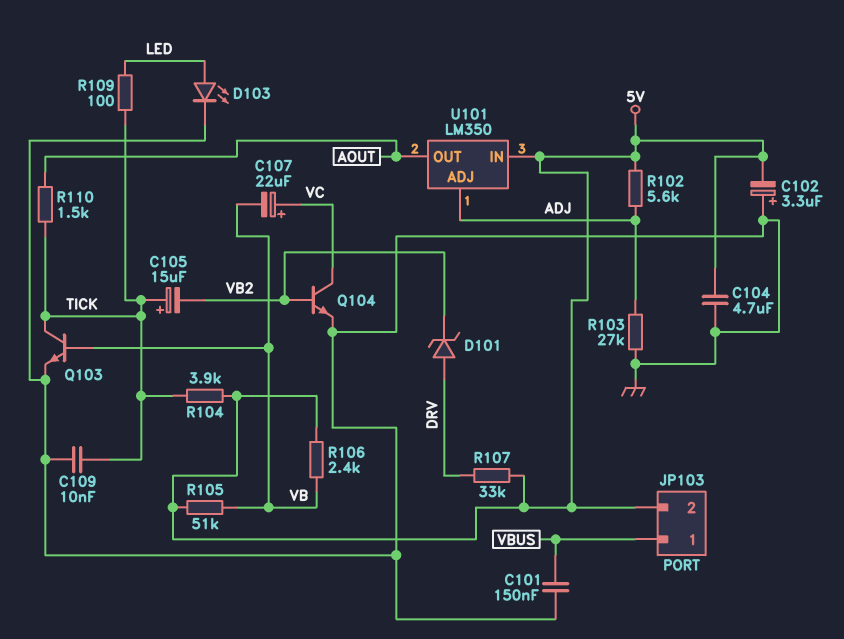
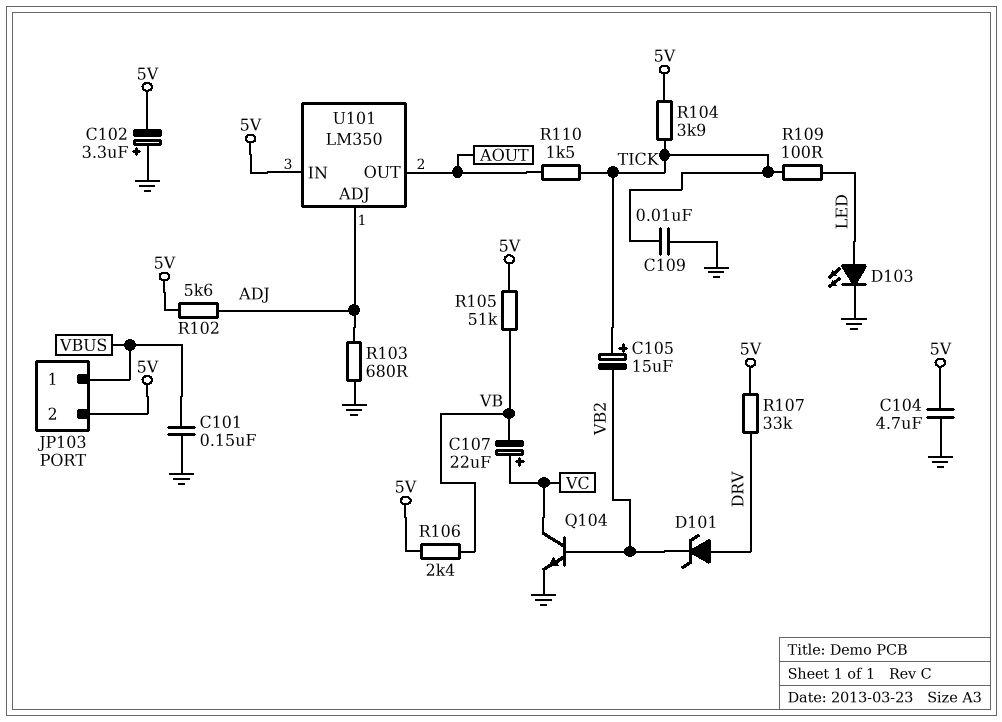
Q103: NPN (B VB, C TICK, E GND) -> none
R103: 27k (ADJ, GND) -> 680 (ADJ, GND)

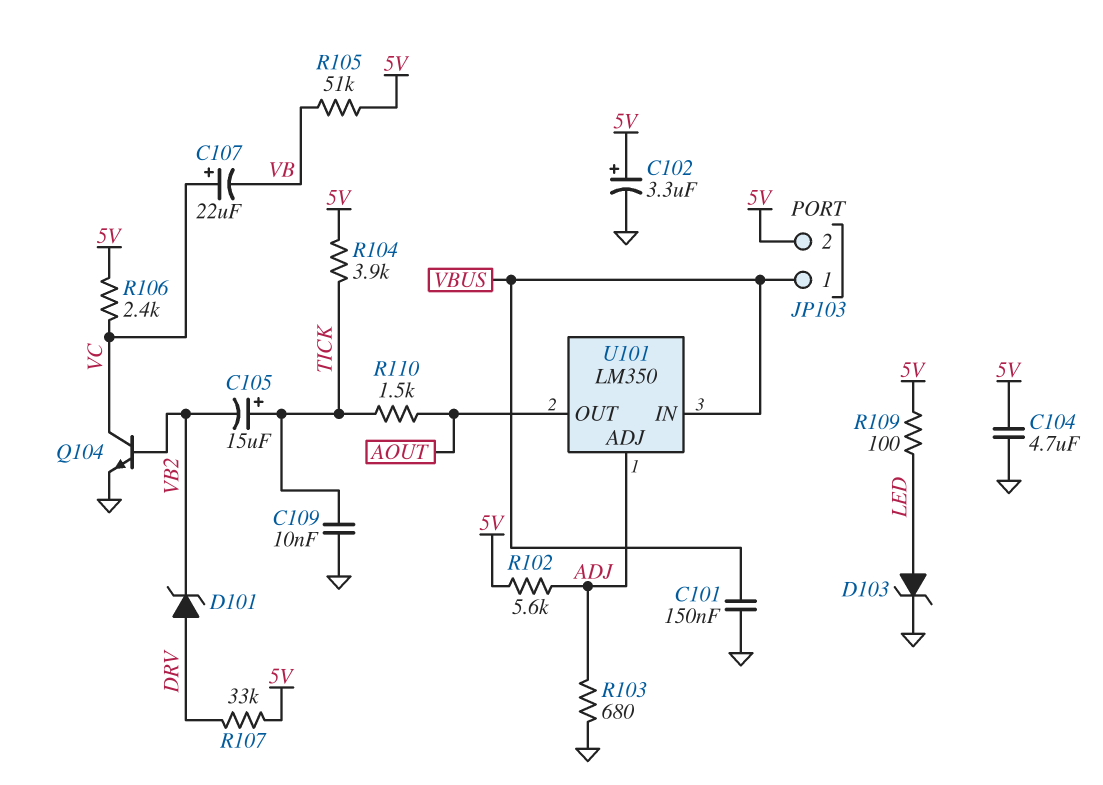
C102: 3.3uF (plus GND, minus 5V) -> 3.3uF (plus 5V, minus GND)
D103: LED (A LED, K GND) -> zener (A LED, K GND)
R106: 2.4k (5V, VB) -> 2.4k (5V, VC)
R109: 100 (LED, TICK) -> 100 (5V, LED)
U101 pin IN: 5V -> VBUS

